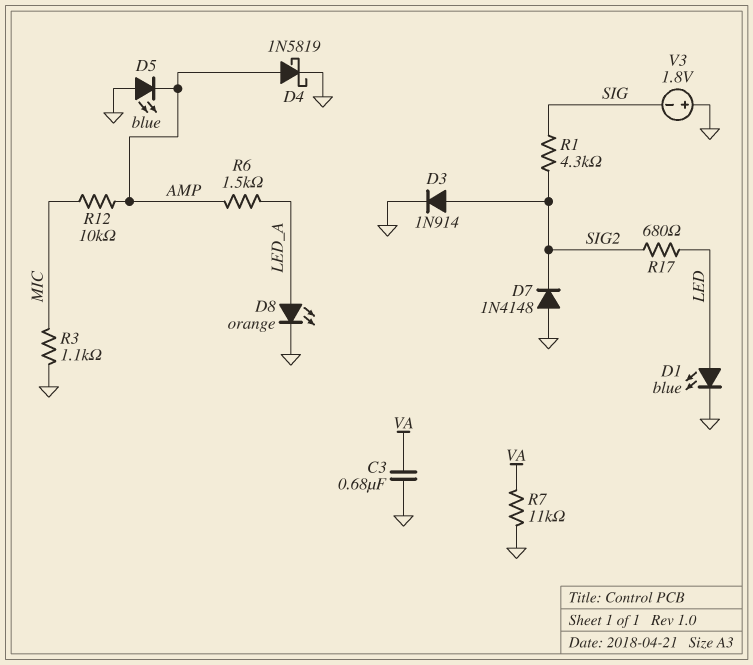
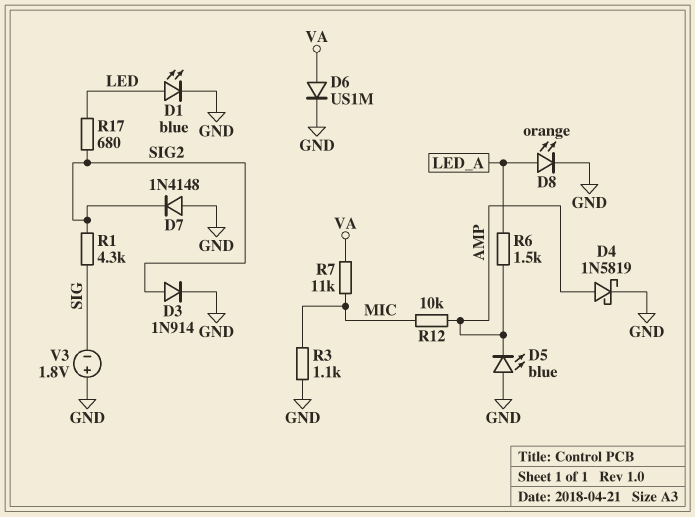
C3: 680nF (GND, VA) -> none
D6: none -> diode US1M (A VA, K GND)
R7: 11k (GND, VA) -> 11k (MIC, VA)

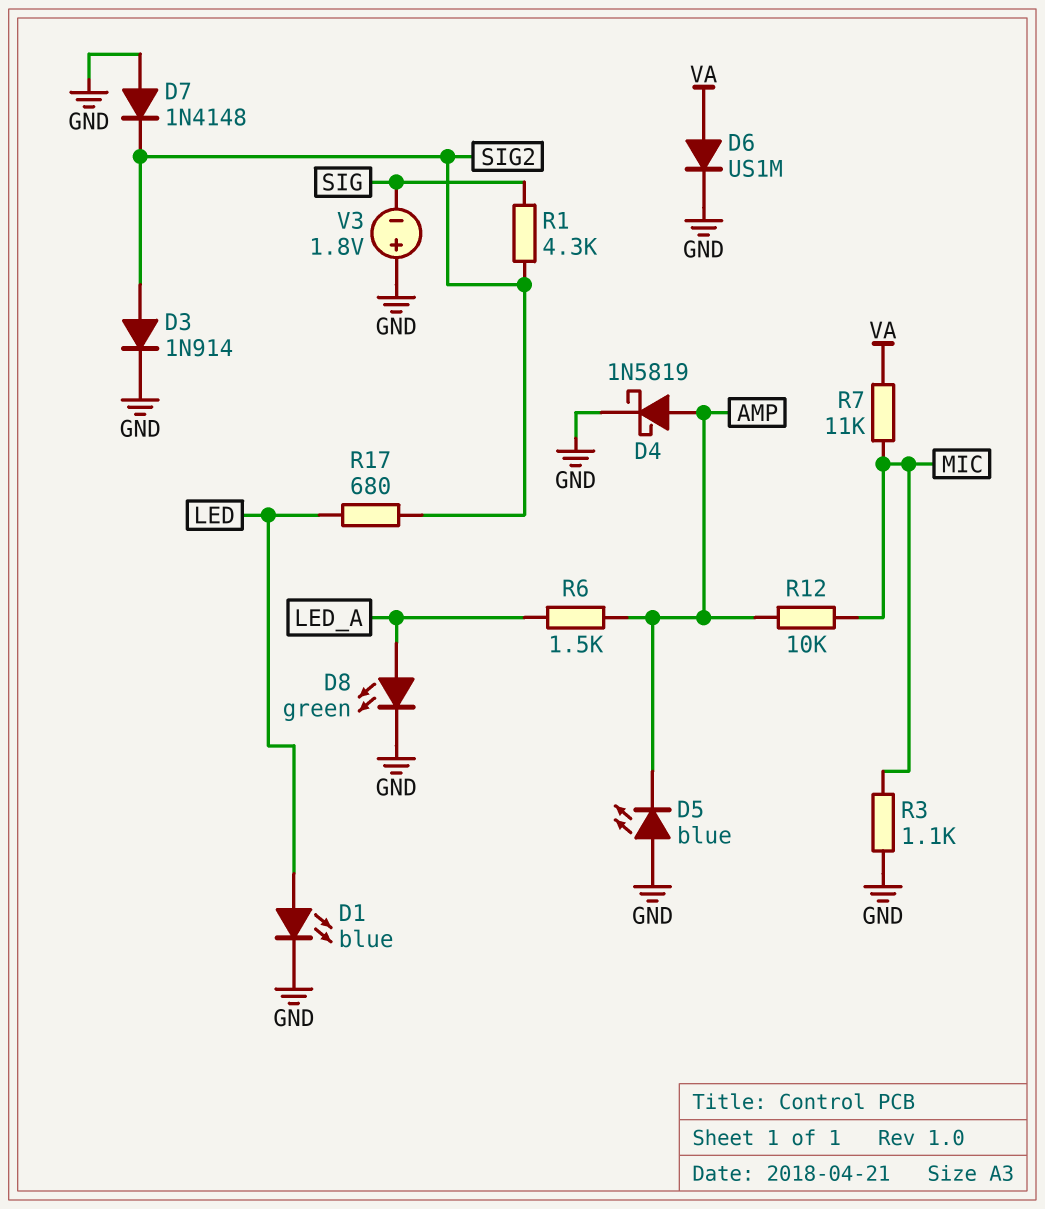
D8: LED orange (A LED_A, K GND) -> LED green (A LED_A, K GND)

